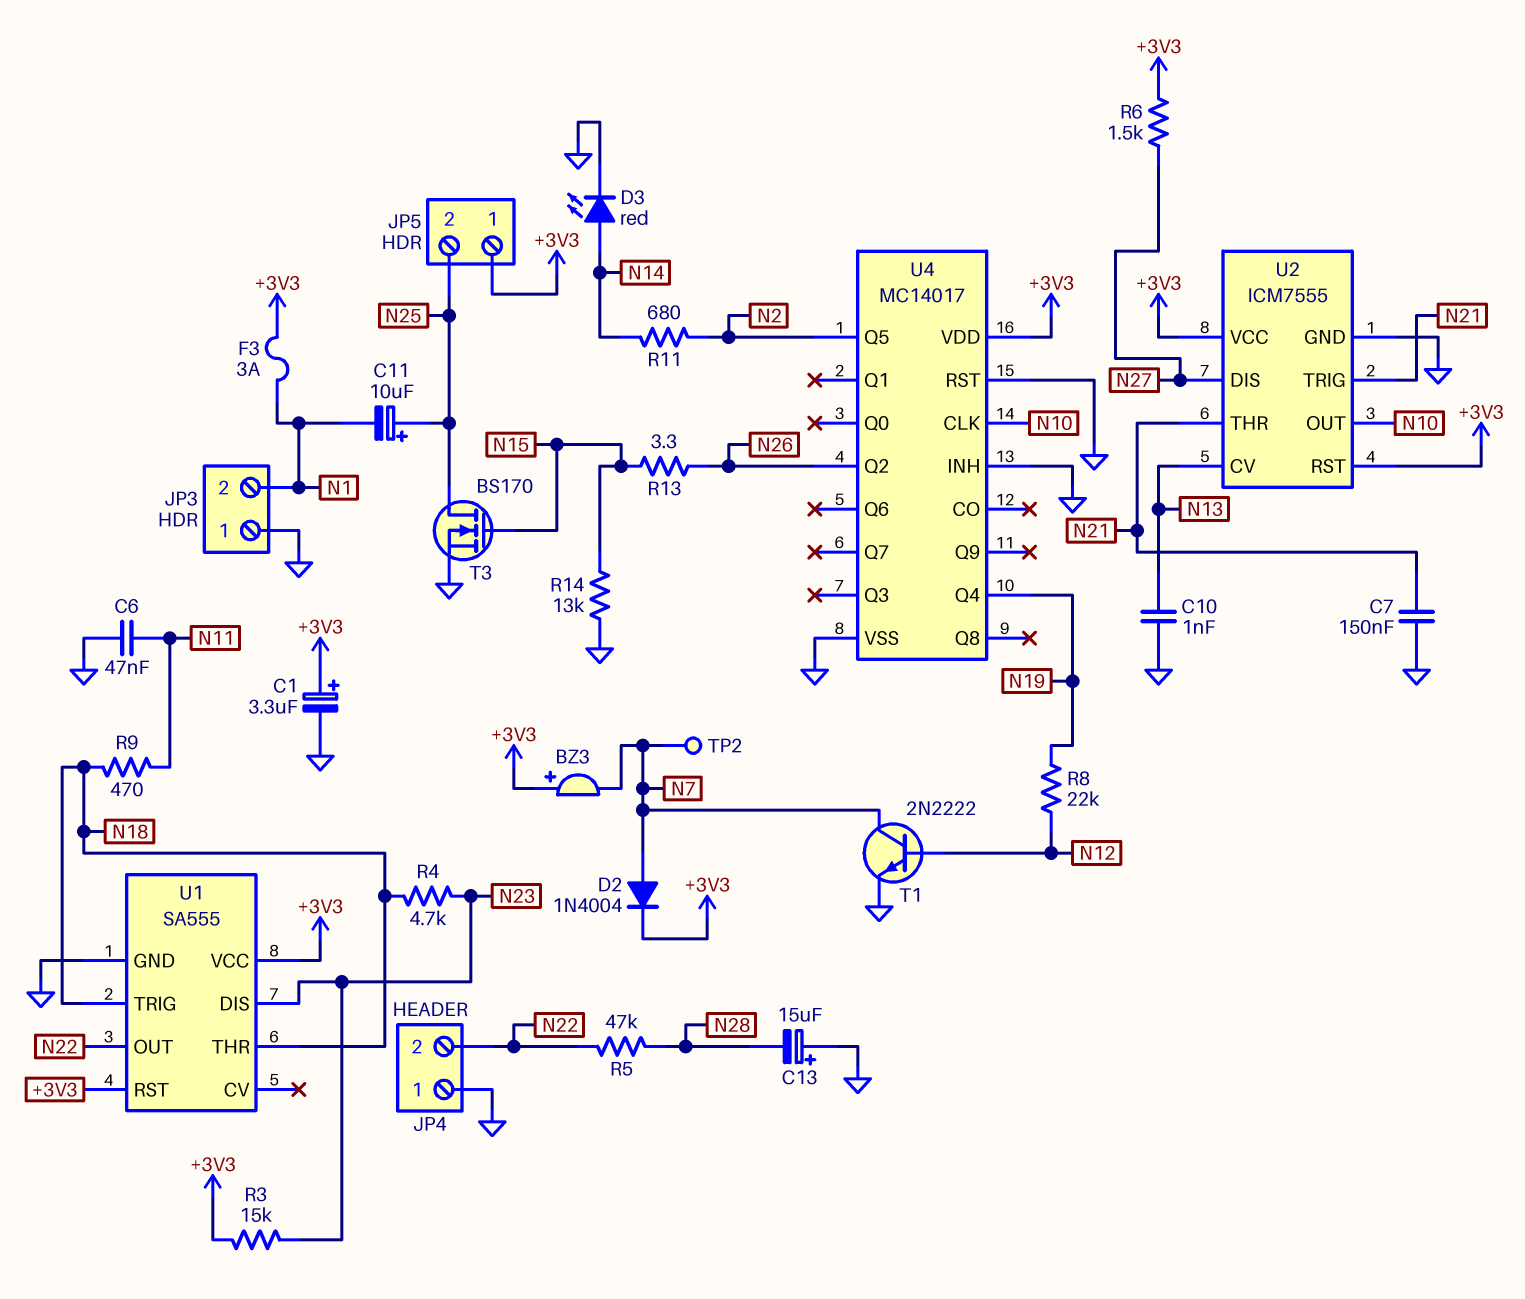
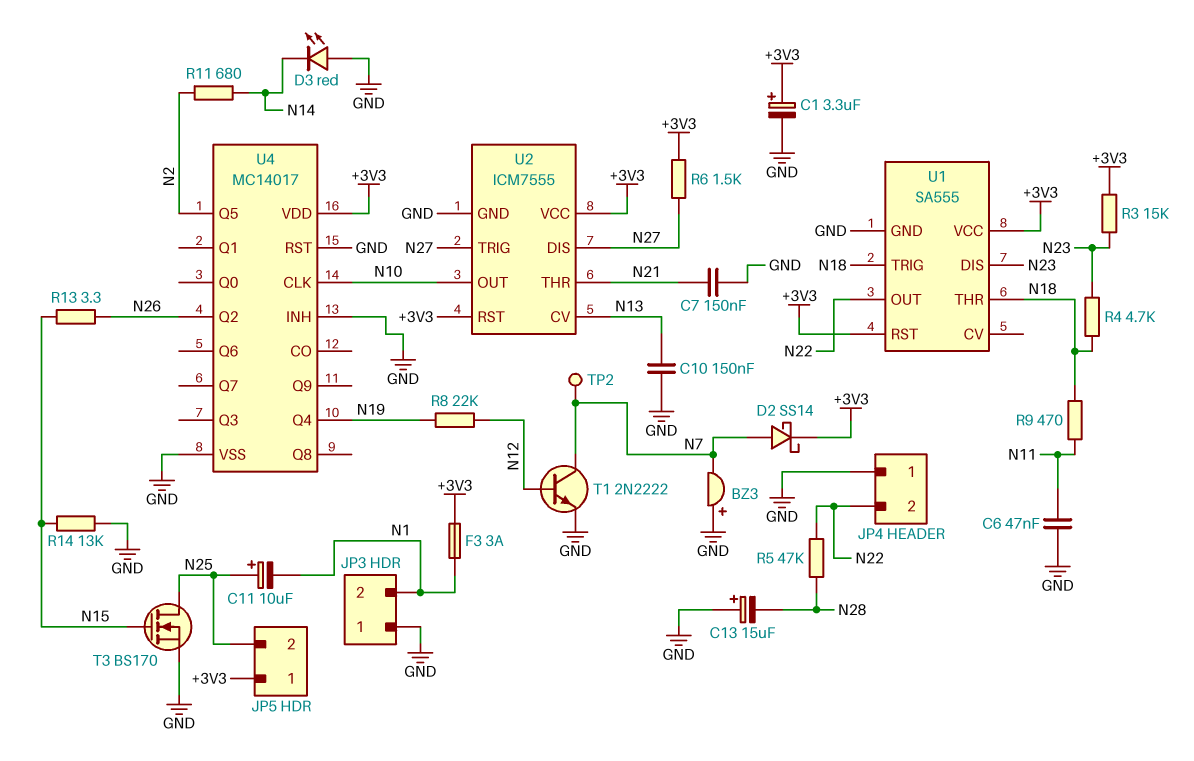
BZ3: buzzer (plus +3V3, minus N7) -> buzzer (plus GND, minus N7)
C10: 1nF (GND, N13) -> 150nF (GND, N13)
D2: diode 1N4004 (A N7, K +3V3) -> schottky SS14 (A N7, K +3V3)
D3: LED red (A N14, K GND) -> LED red (A GND, K N14)
U2 pin TRIG: N21 -> N27

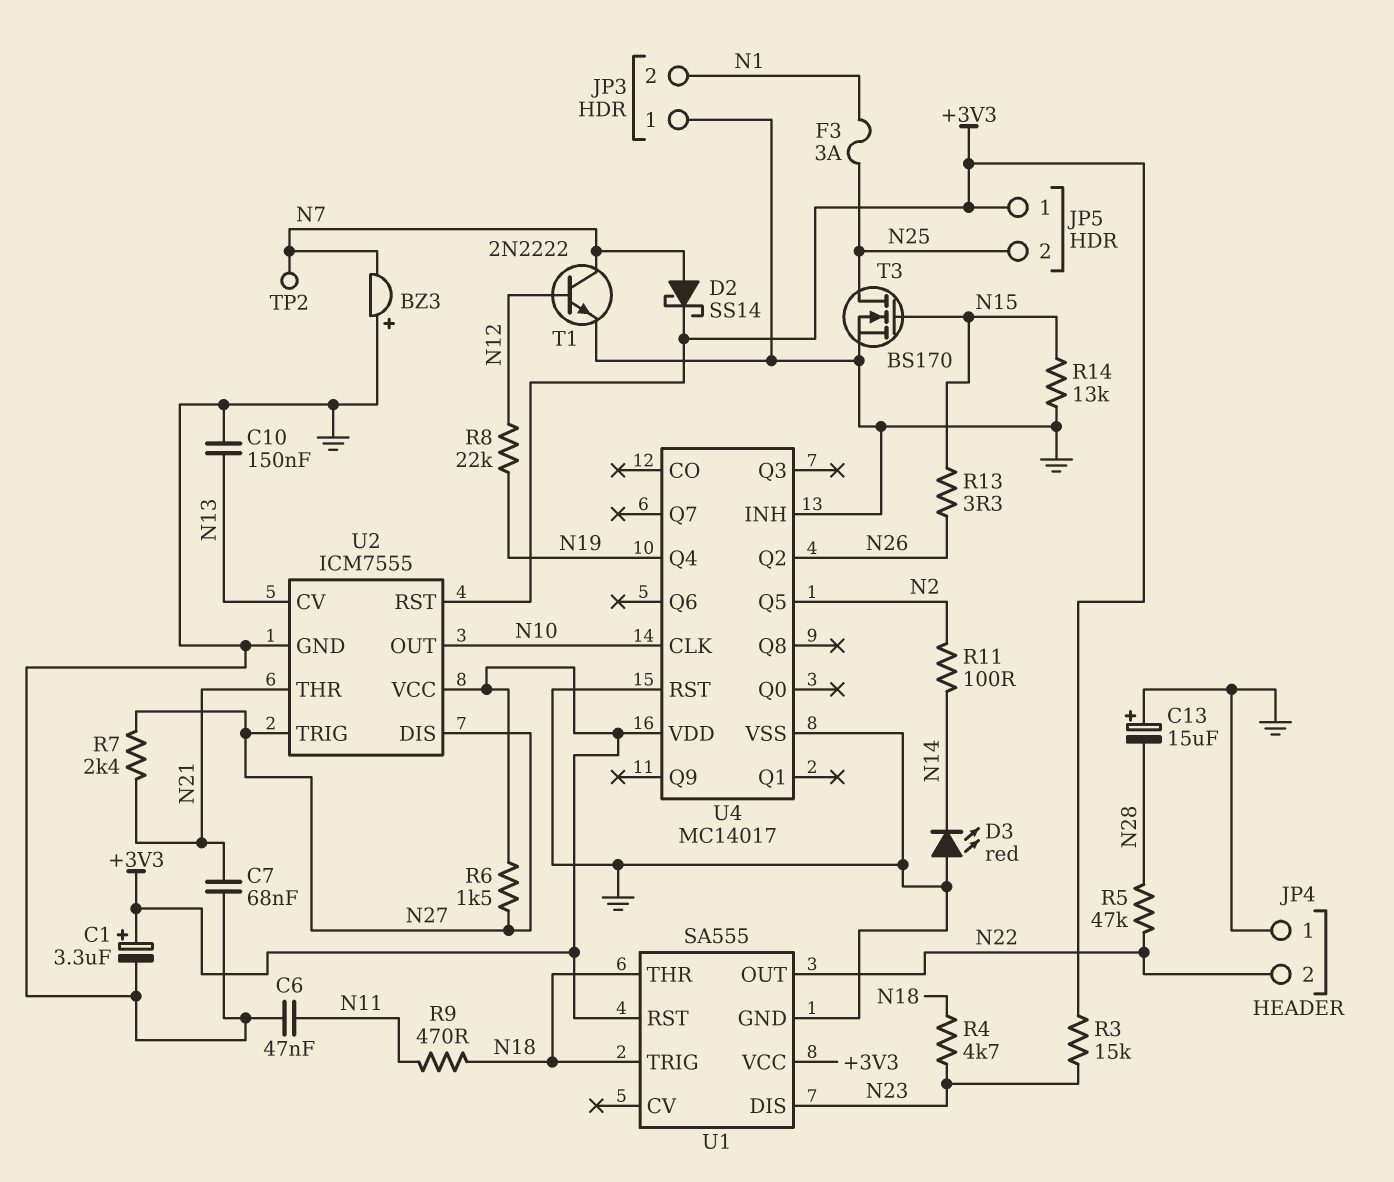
C7: 150nF (GND, N21) -> 68nF (GND, N21)
C11: 10uF (plus N25, minus N1) -> none
F3: 3A (+3V3, N1) -> 3A (N1, N25)
R7: none -> 2.4k (N21, N27)
R11: 680 (N2, N14) -> 100 (N2, N14)

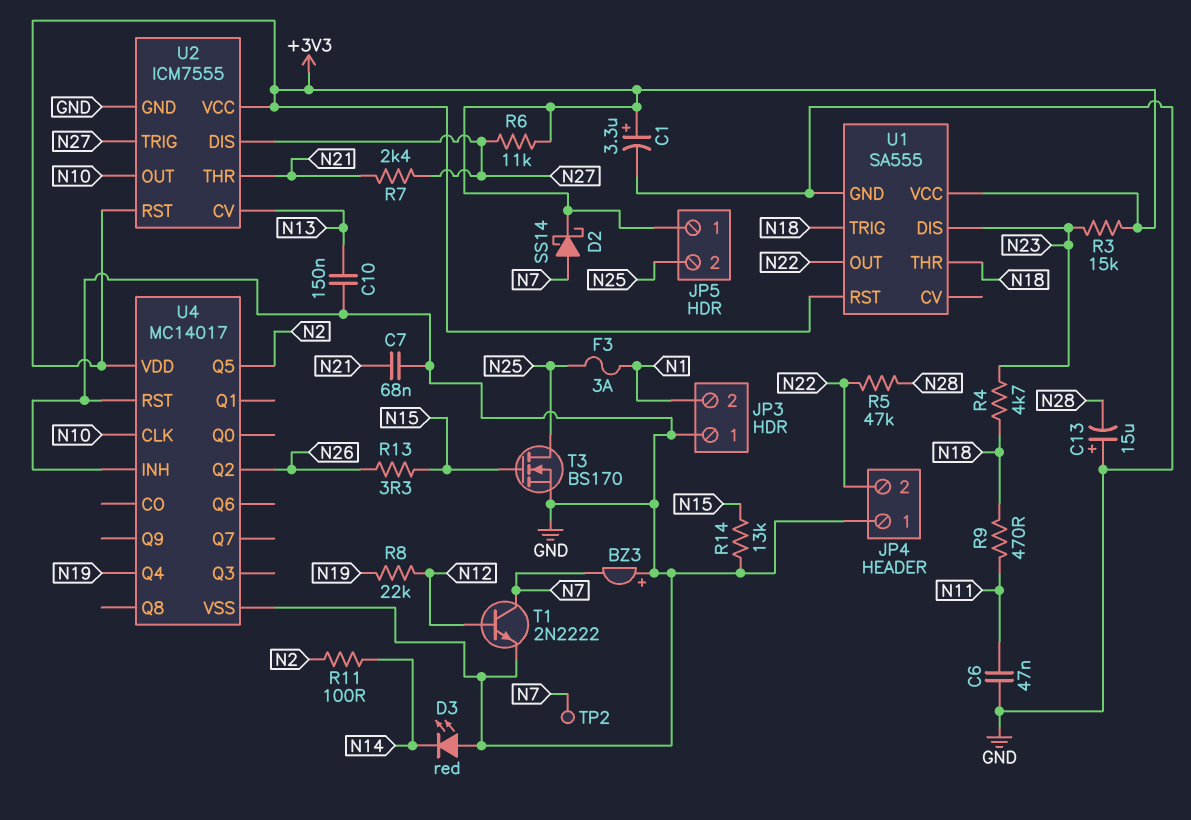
R6: 1.5k (+3V3, N27) -> 11k (+3V3, N27)

